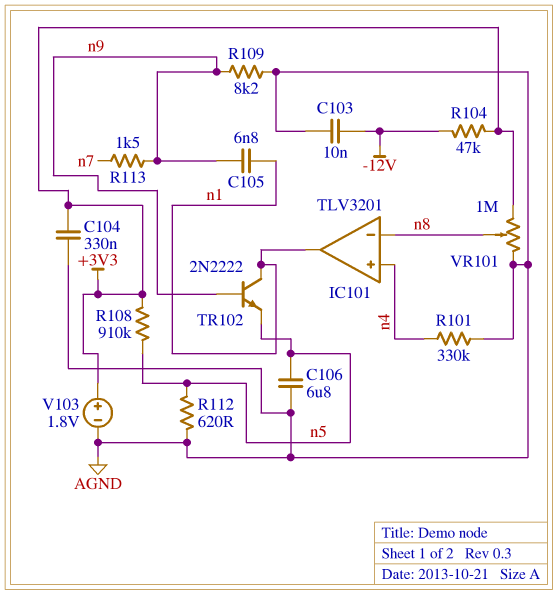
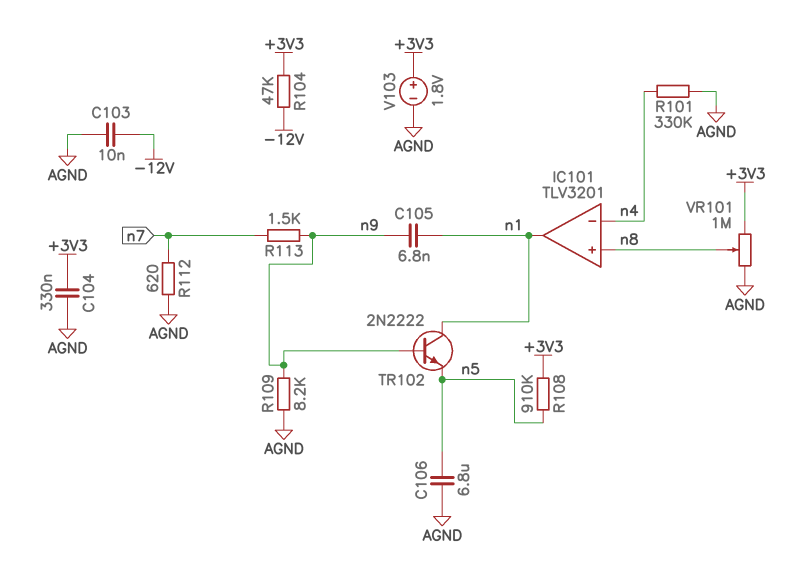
IC101 pin in+: n4 -> n8
IC101 pin in-: n8 -> n4
R112: 620 (AGND, n5) -> 620 (AGND, n7)

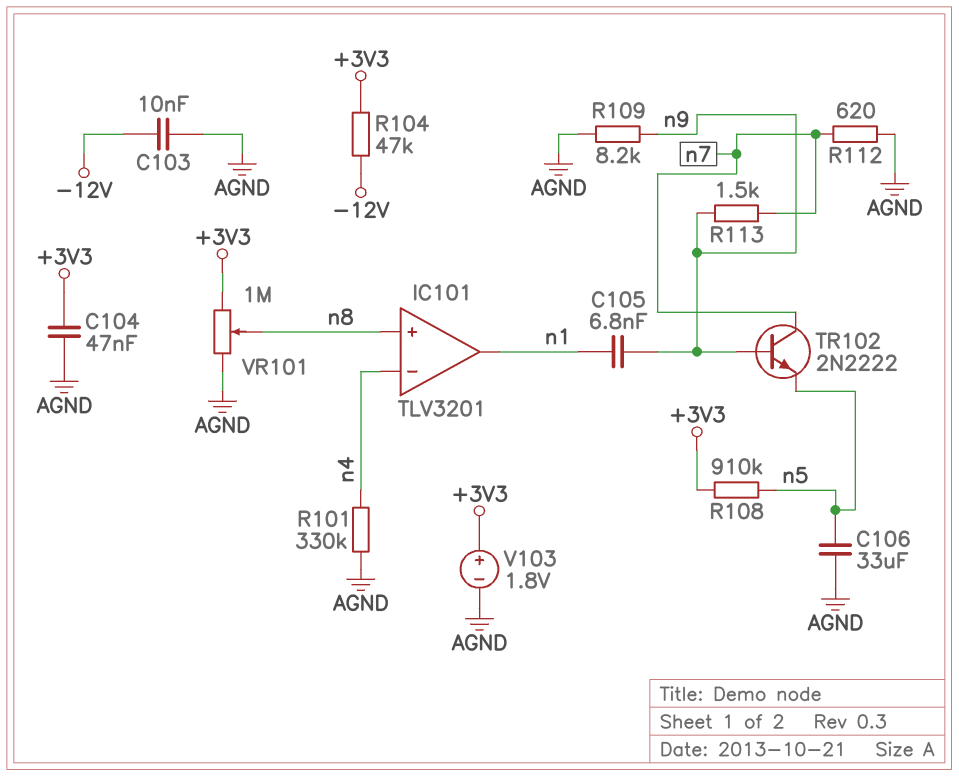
C104: 330nF (+3V3, AGND) -> 47nF (+3V3, AGND)
C106: 6.8uF (AGND, n5) -> 33uF (AGND, n5)
TR102: NPN 2N2222 (B n9, C n1, E n5) -> NPN 2N2222 (B n9, C n7, E n5)

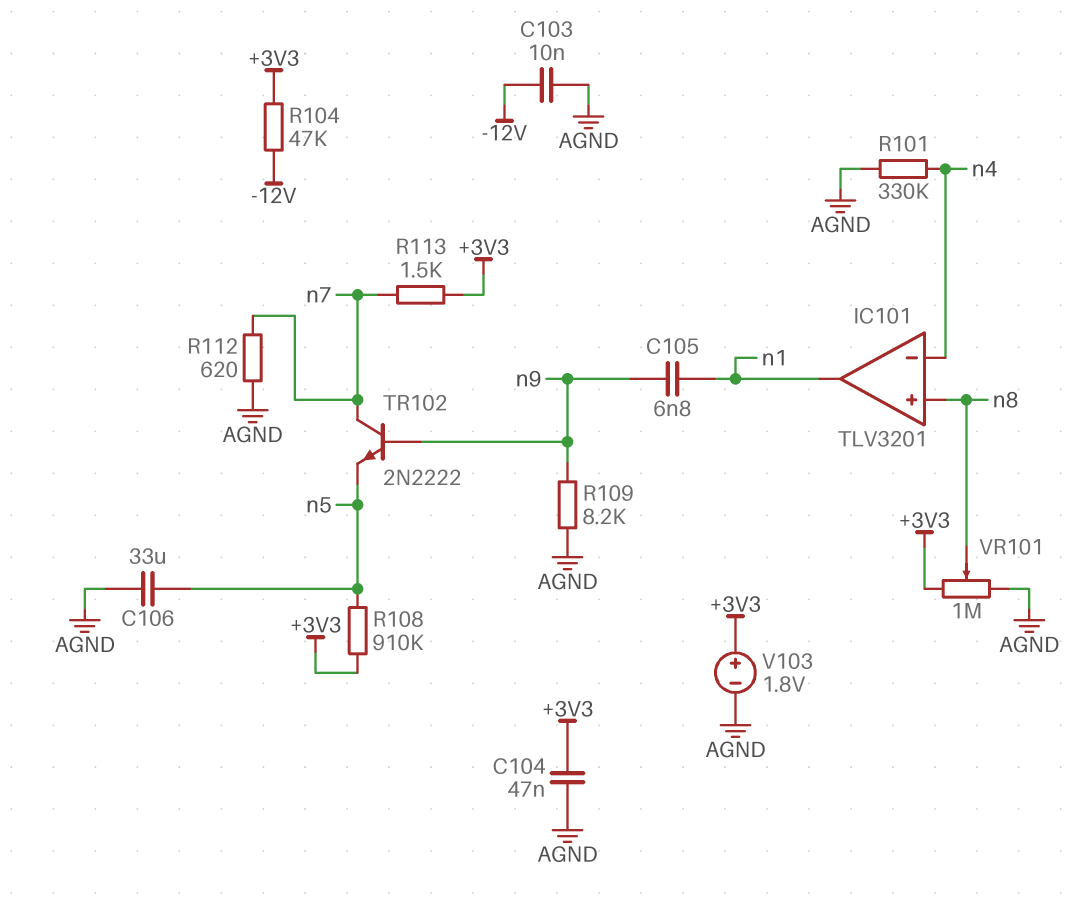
R113: 1.5k (n7, n9) -> 1.5k (+3V3, n7)

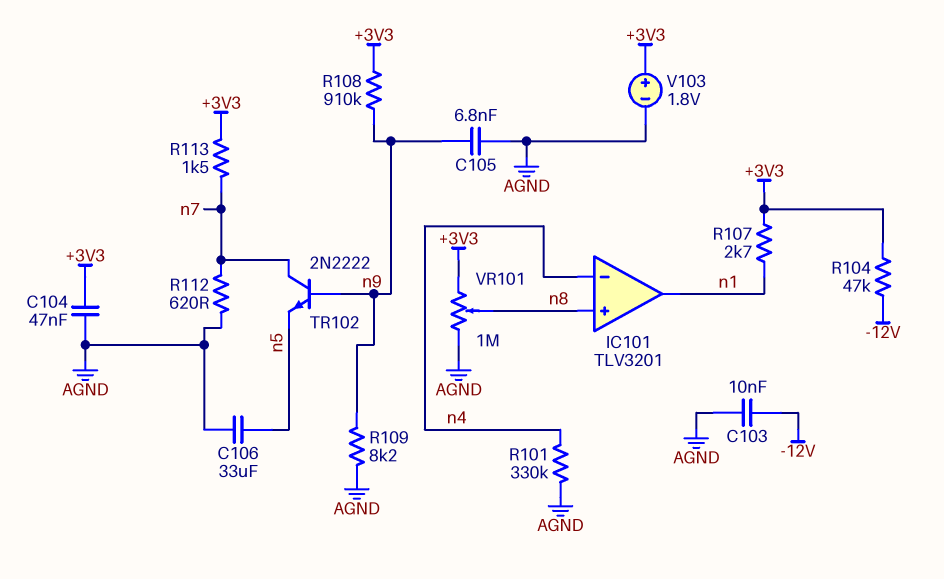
C105: 6.8nF (n1, n9) -> 6.8nF (AGND, n9)
R107: none -> 2.7k (+3V3, n1)
R108: 910k (+3V3, n5) -> 910k (+3V3, n9)

